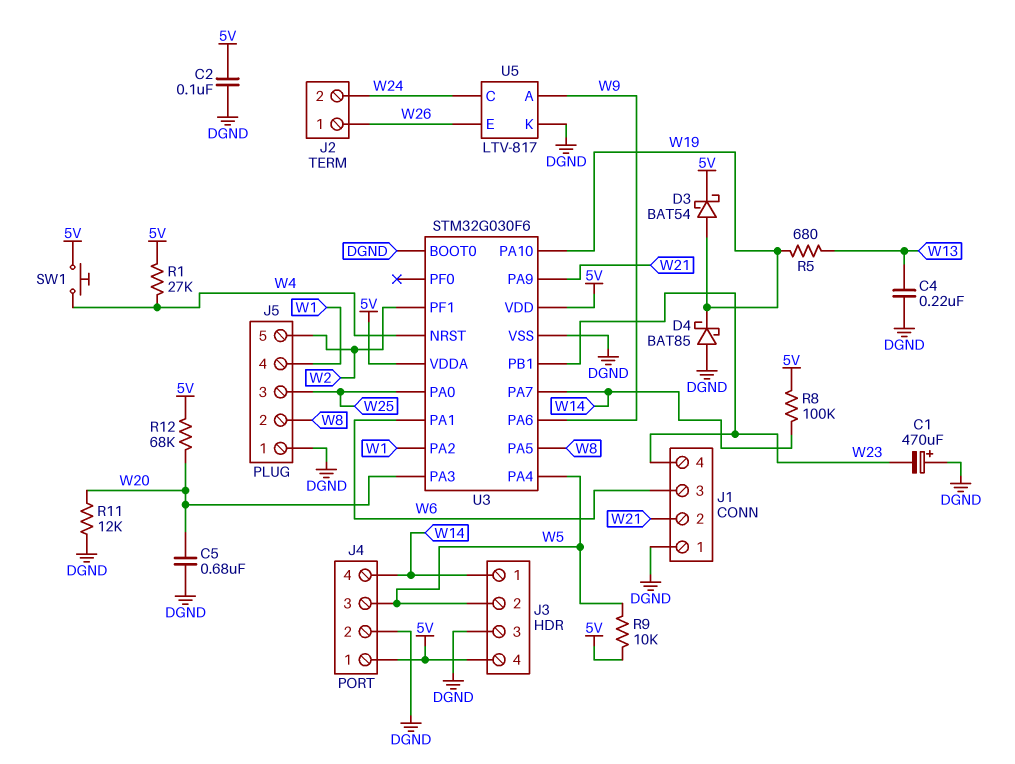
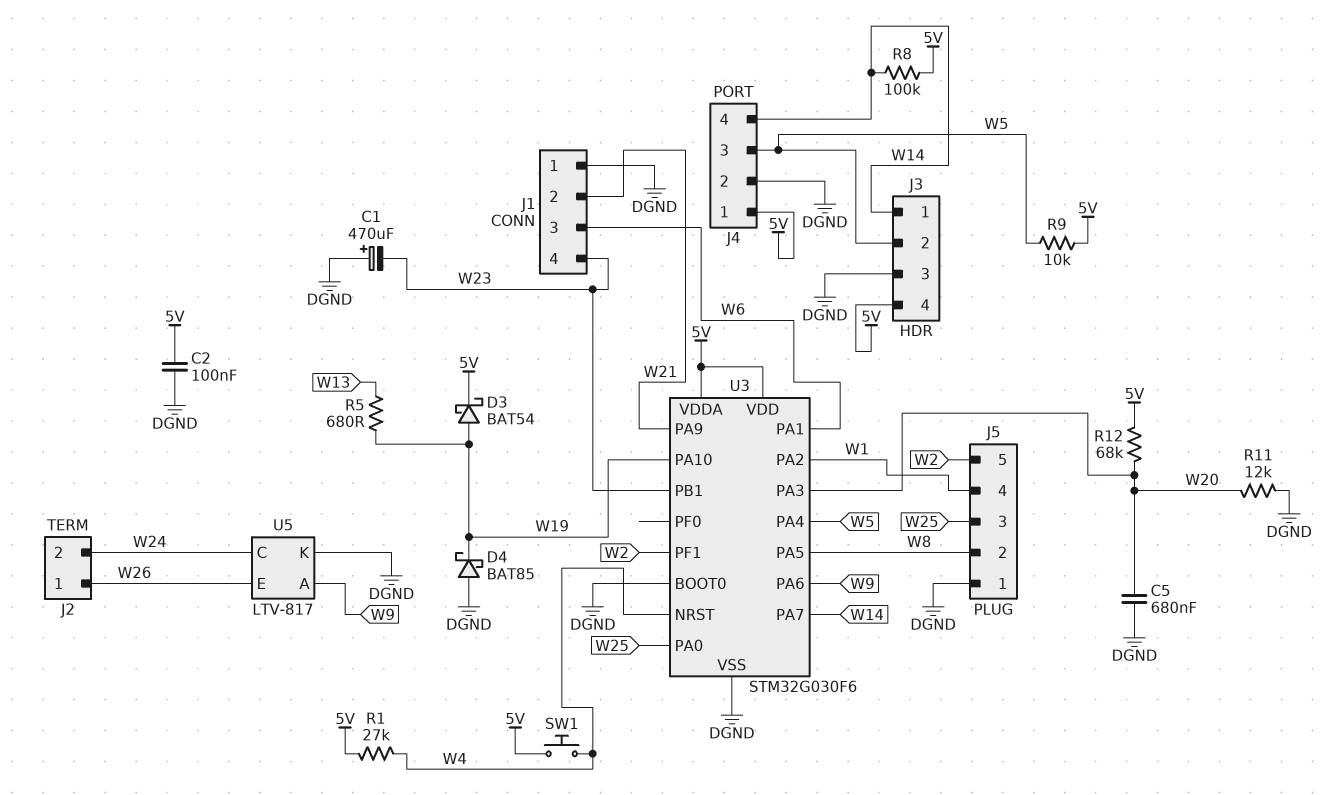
C4: 220nF (DGND, W13) -> none

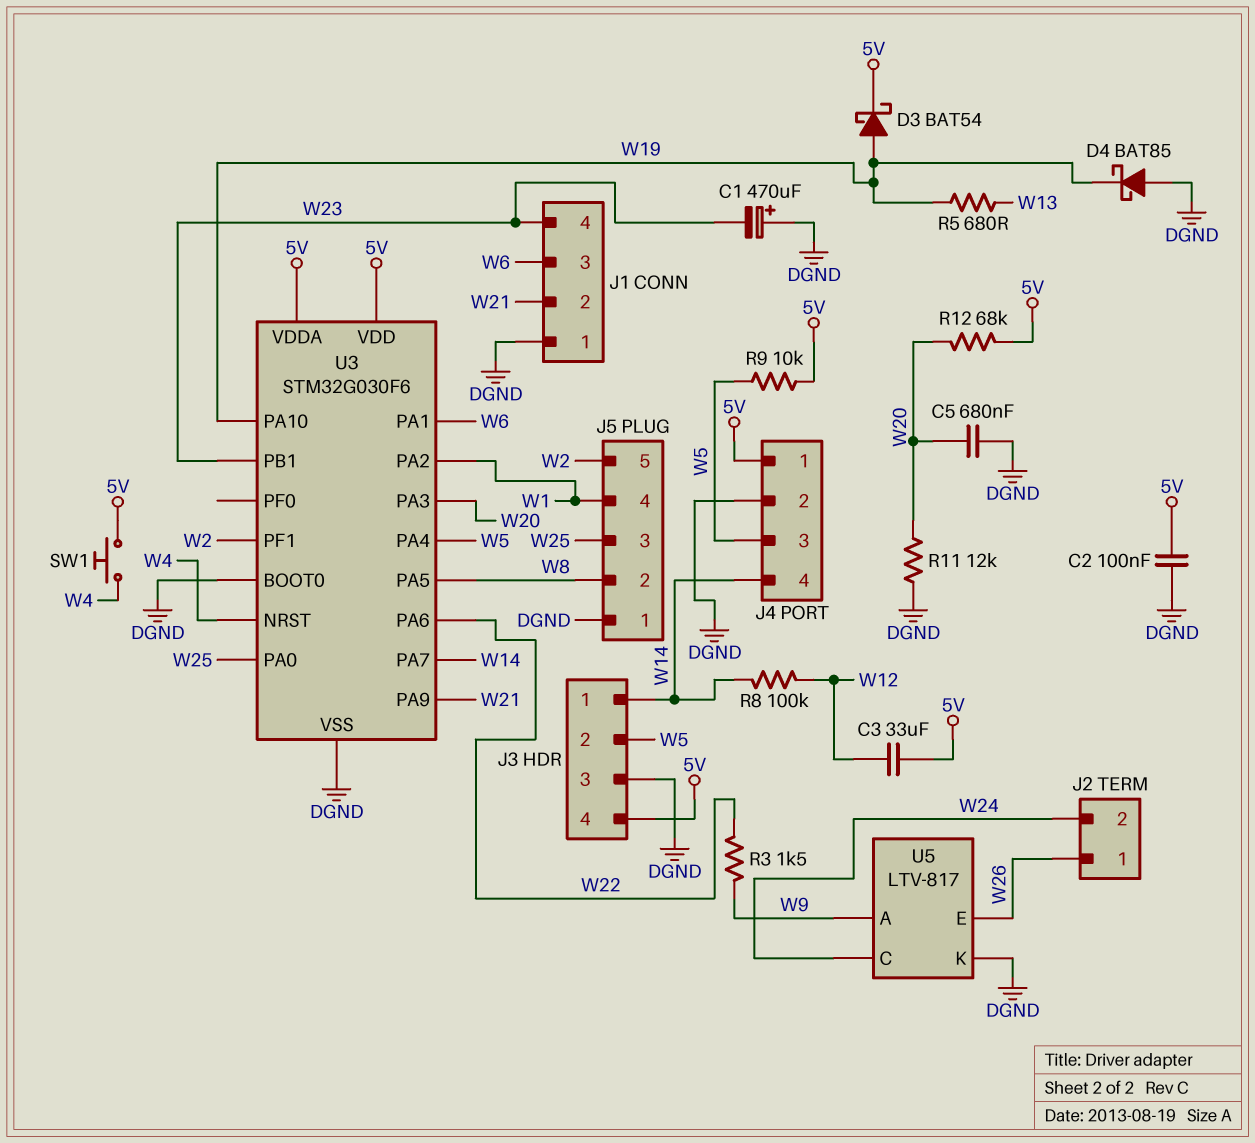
C3: none -> 33uF (5V, W12)
R1: 27k (5V, W4) -> none
R3: none -> 1.5k (W9, W22)
R8: 100k (5V, W14) -> 100k (W12, W14)
U3 pin PA6: W9 -> W22

